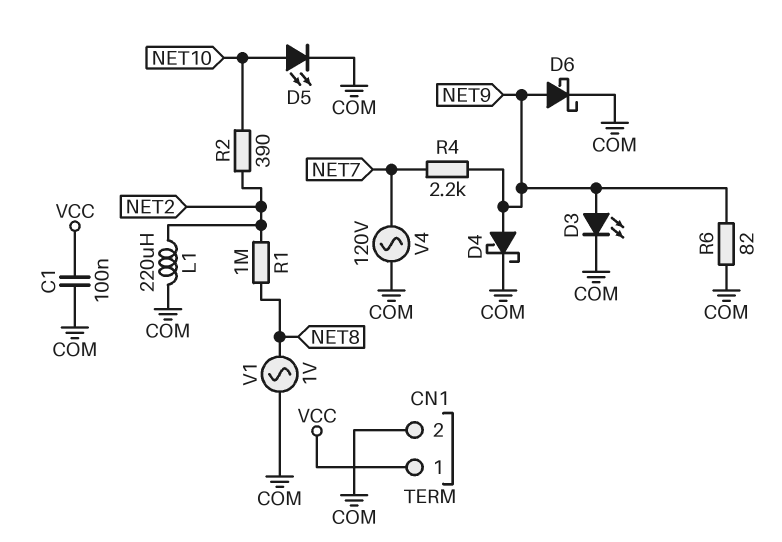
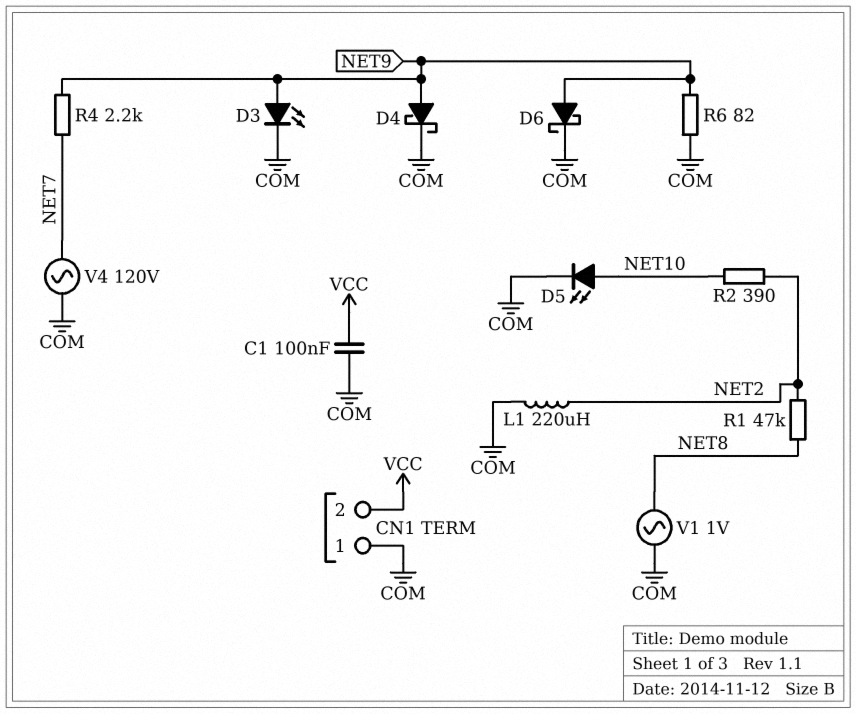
CN1 pin 1: VCC -> COM
CN1 pin 2: COM -> VCC
R1: 1M (NET2, NET8) -> 47k (NET2, NET8)

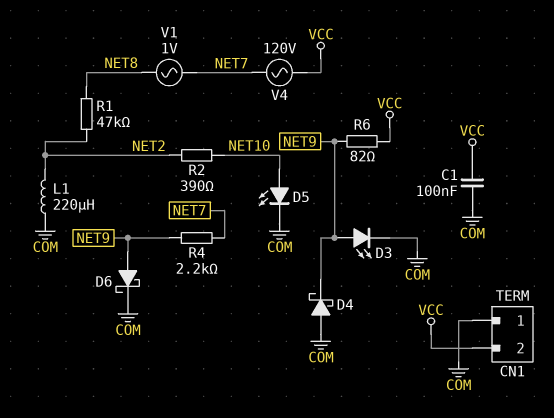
D4: schottky (A NET9, K COM) -> schottky (A COM, K NET9)
R6: 82 (COM, NET9) -> 82 (NET9, VCC)
V1: AC 1V (COM, NET8) -> AC 1V (NET7, NET8)
V4: AC 120V (COM, NET7) -> AC 120V (NET7, VCC)

